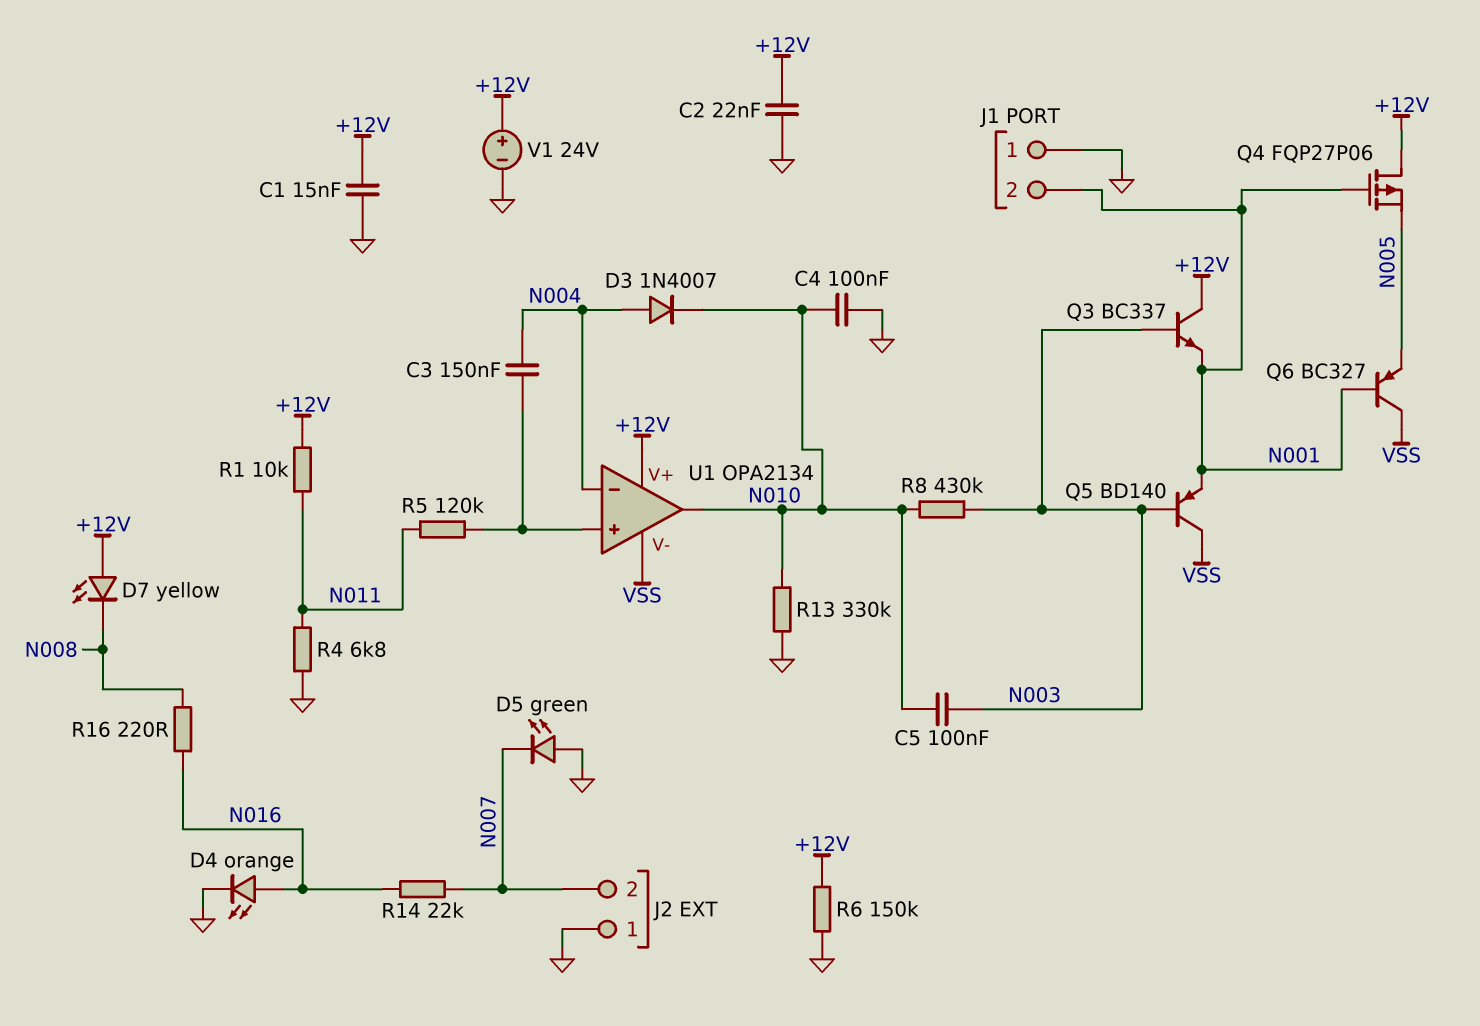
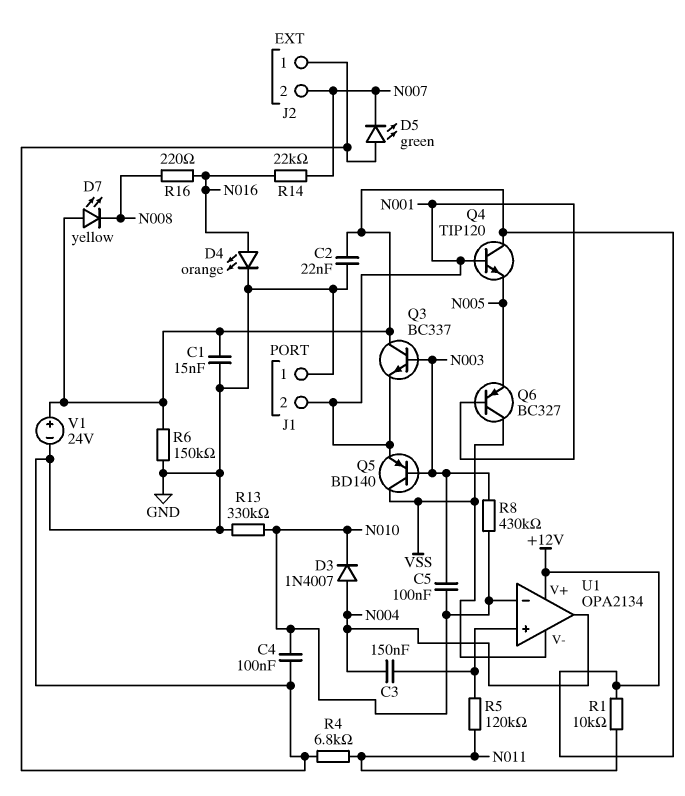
Q4: PMOS FQP27P06 (G N001, D +12V, S N005) -> NPN TIP120 (B N001, C +12V, E N005)
U1 pin in-: N004 -> N010
U1 pin out: N010 -> N004

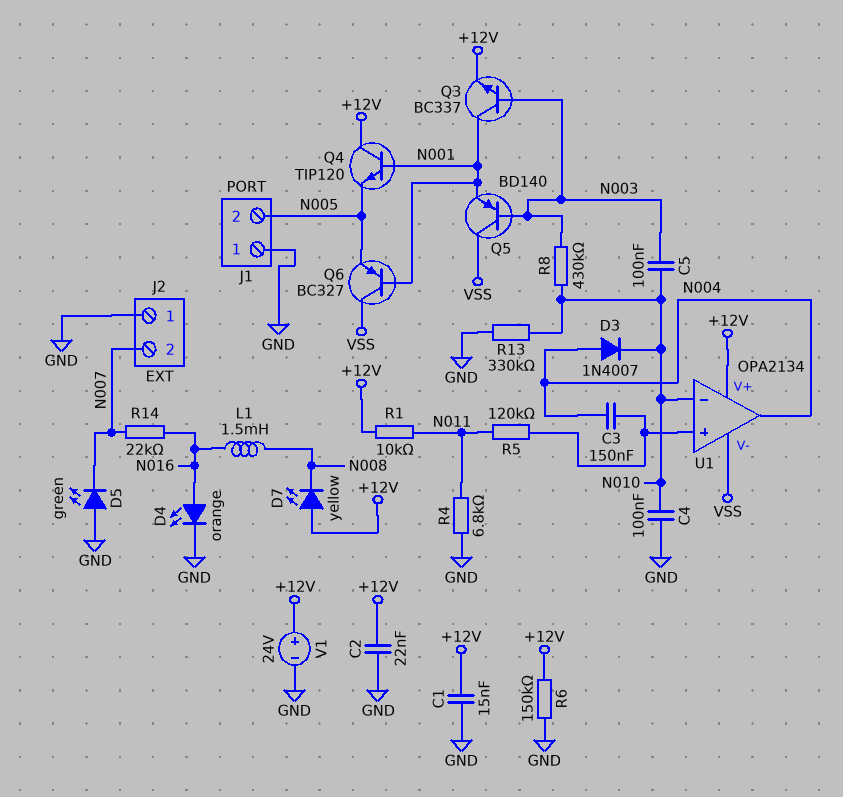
J1 pin 2: N001 -> N005
L1: none -> 1.5mH (N008, N016)
Q3: NPN BC337 (B N003, C +12V, E N001) -> NPN BC337 (B N003, C N001, E +12V)
R16: 220 (N008, N016) -> none

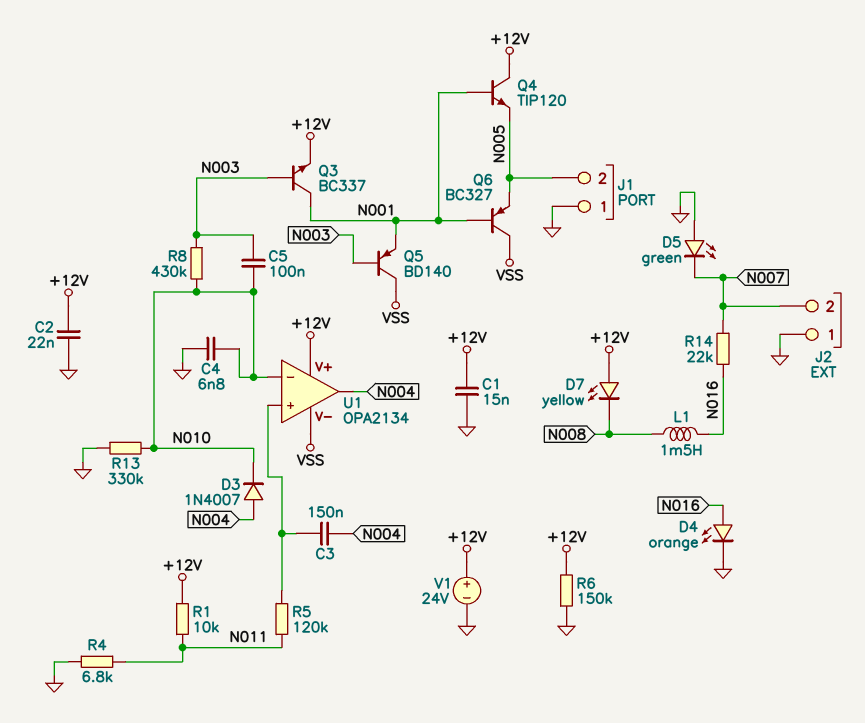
C4: 100nF (GND, N010) -> 6.8nF (GND, N010)

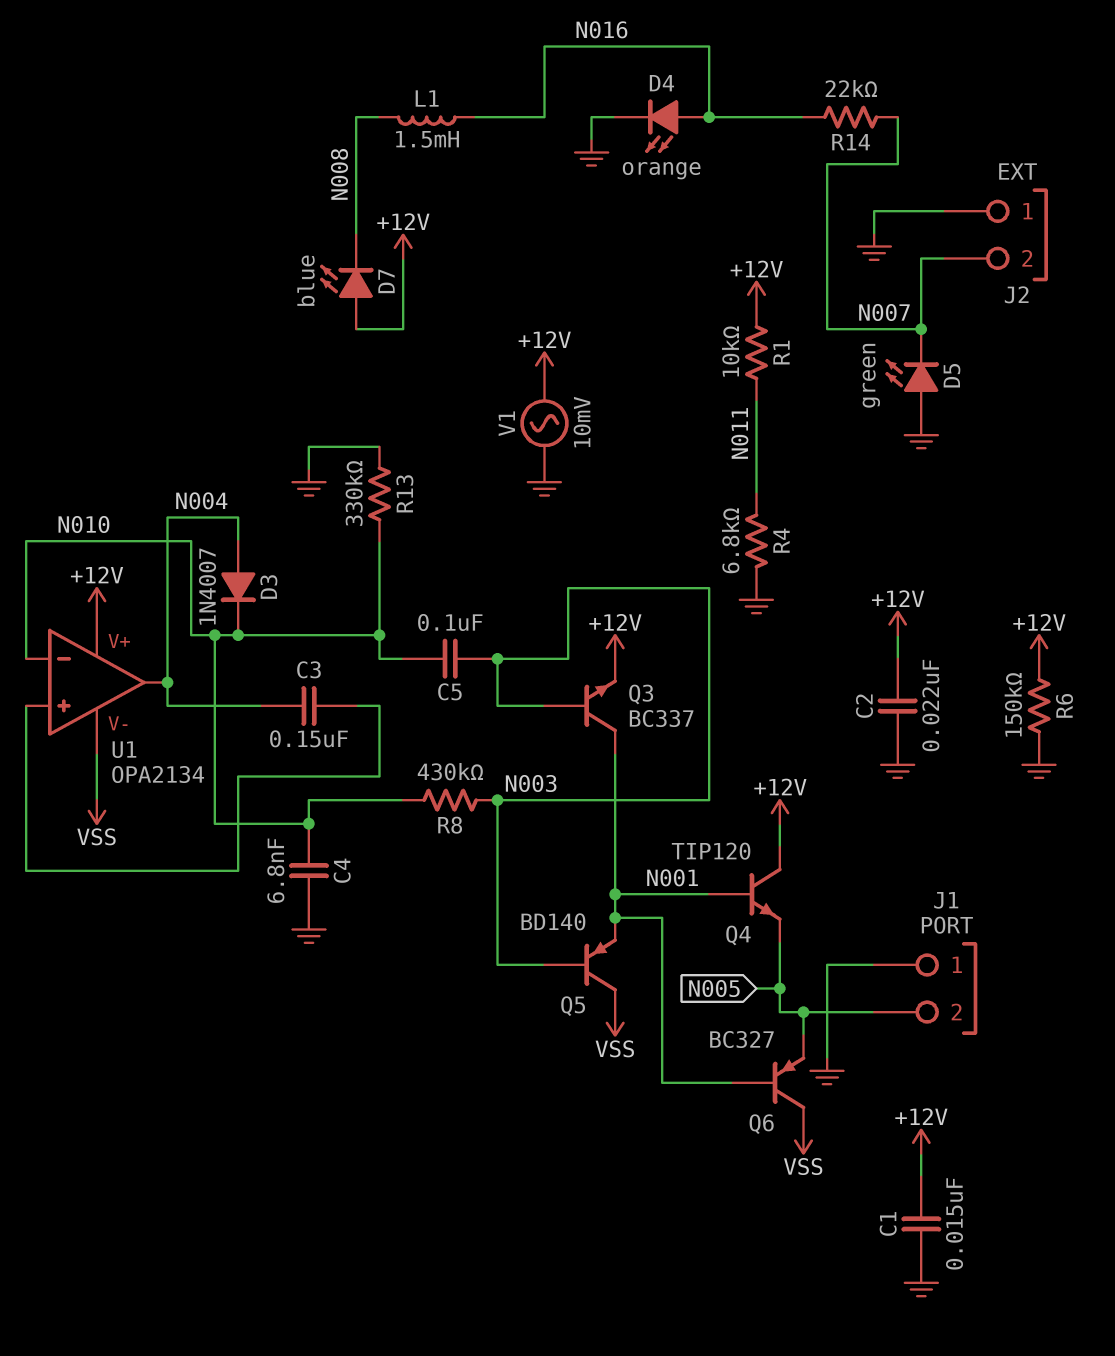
D7: LED yellow (A +12V, K N008) -> LED blue (A +12V, K N008)
R5: 120k (N011, U1/in+) -> none
V1: 24V (plus +12V, minus GND) -> AC 10mV (+12V, GND)

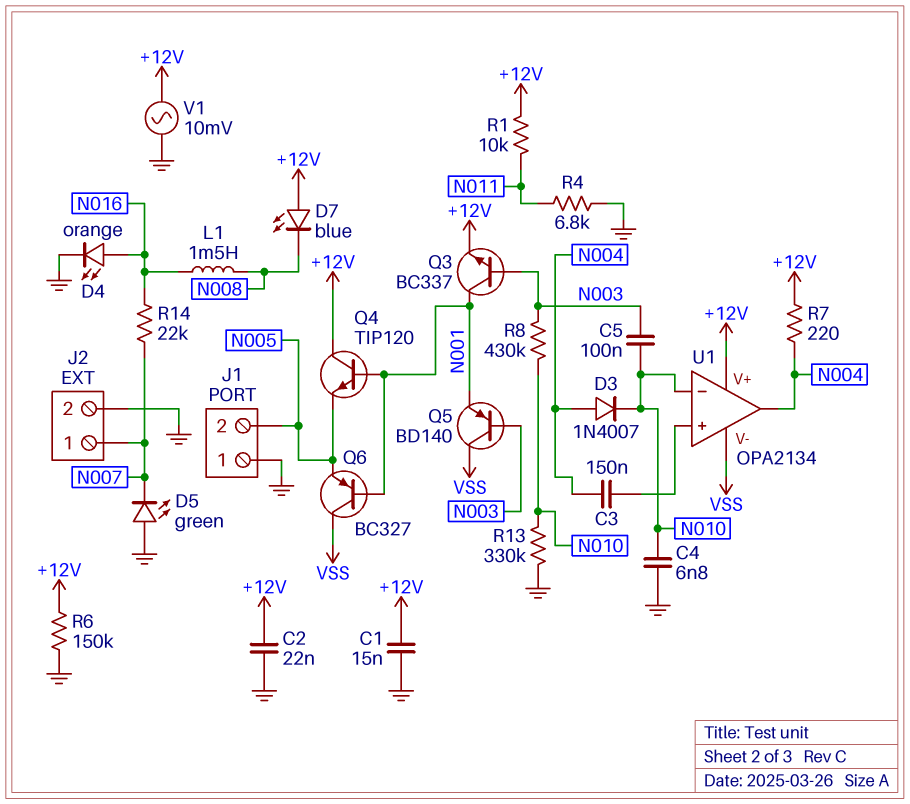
J2 pin 1: GND -> N007
J2 pin 2: N007 -> GND
R7: none -> 220 (+12V, N004)

